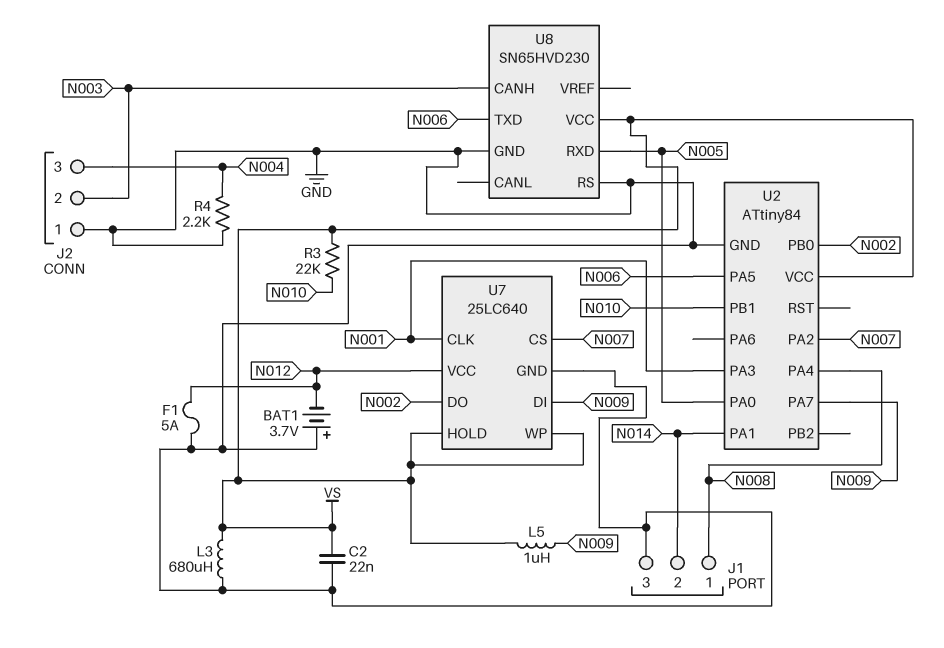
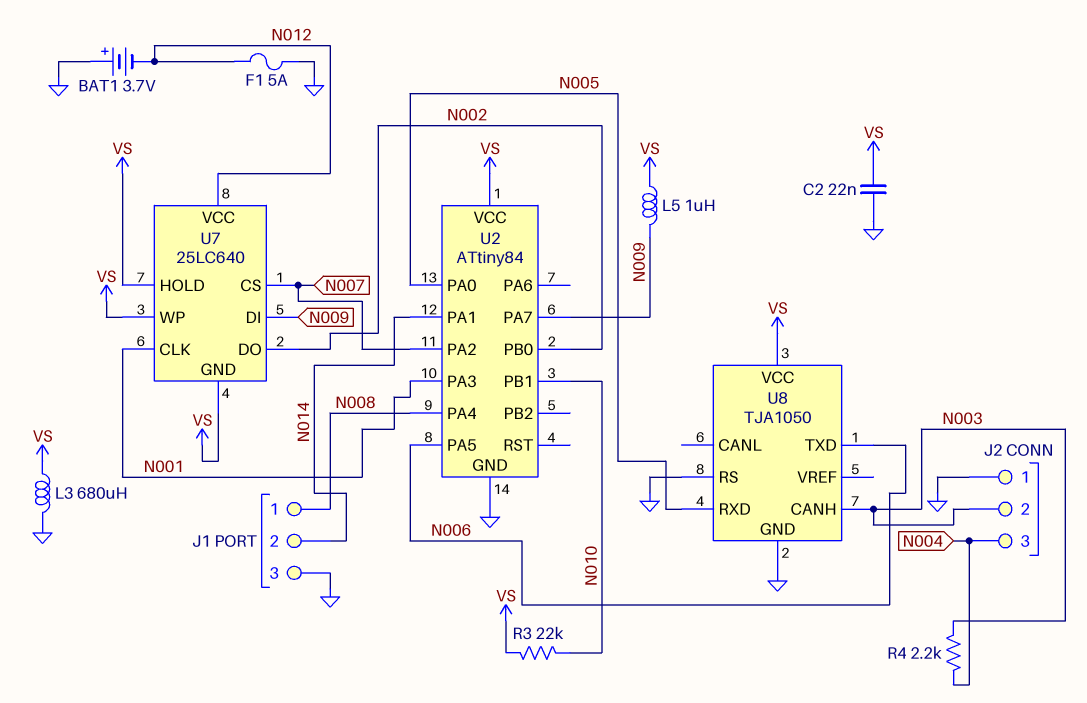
R4: 2.2k (GND, N004) -> 2.2k (N003, N004)
U7 pin GND: GND -> VS
U8: SN65HVD230 -> TJA1050

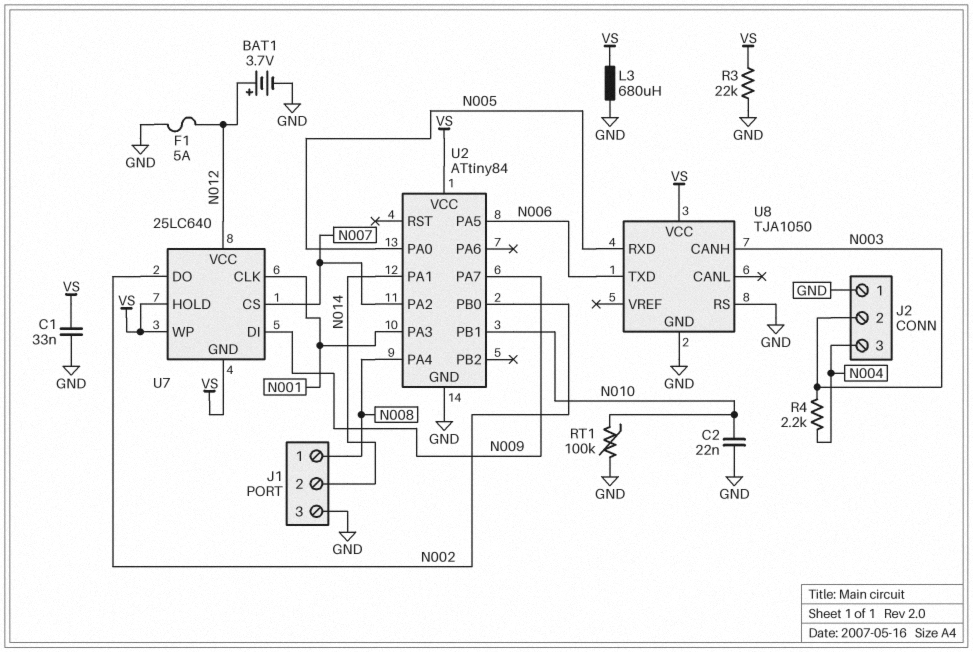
BAT1: 3.7V (plus GND, minus N012) -> 3.7V (plus N012, minus GND)
C1: none -> 33nF (GND, VS)
C2: 22nF (GND, VS) -> 22nF (GND, N010)
L5: 1uH (N009, VS) -> none
R3: 22k (N010, VS) -> 22k (GND, VS)
RT1: none -> 100k (GND, N010)

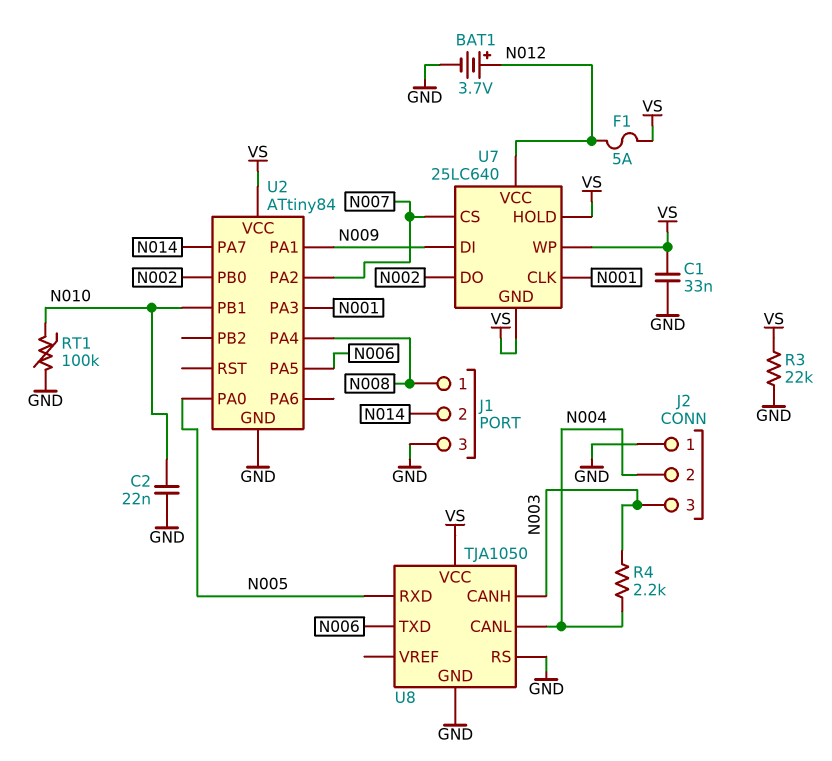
F1: 5A (GND, N012) -> 5A (N012, VS)
J2 pin 2: N003 -> N004
J2 pin 3: N004 -> N003
L3: 680uH (GND, VS) -> none
U2 pin PA1: N014 -> N009
U2 pin PA7: N009 -> N014
U8 pin CANL: none -> N004

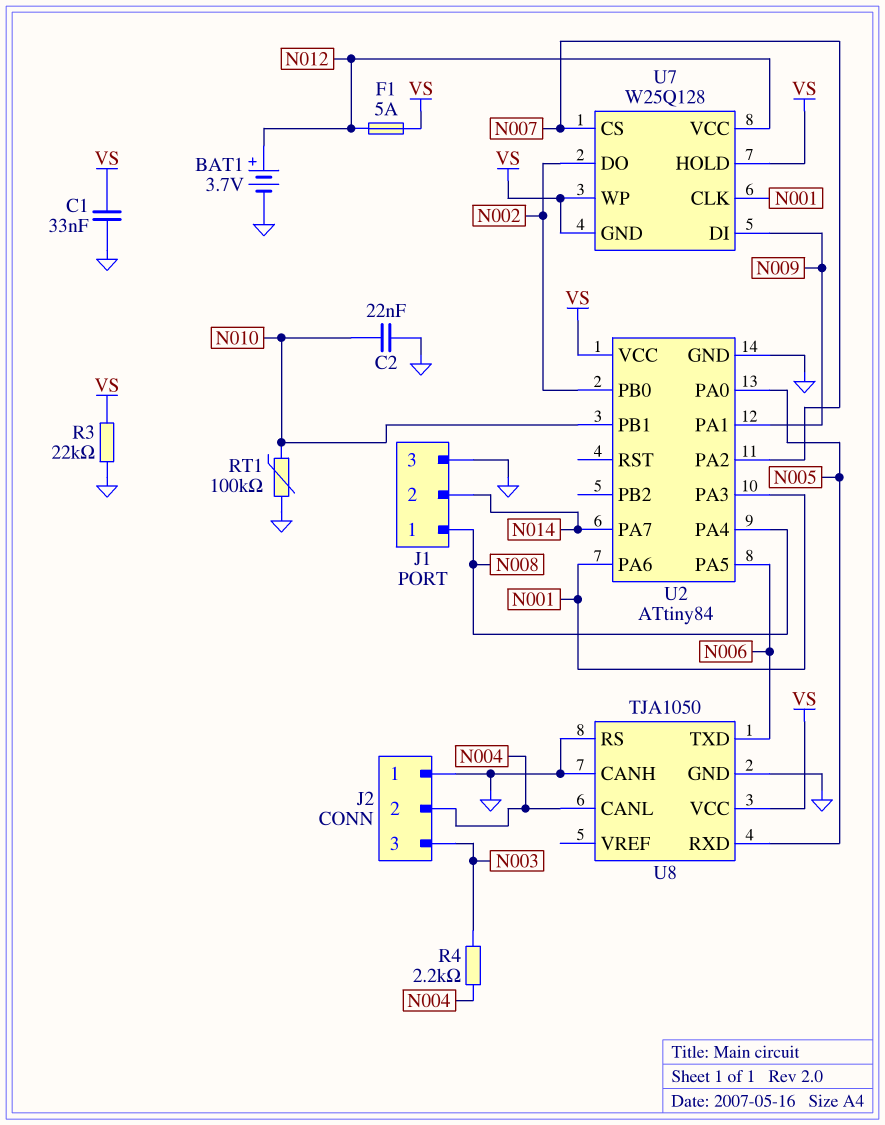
U2 pin PA6: none -> N001
U7: 25LC640 -> W25Q128
U8 pin CANH: N003 -> GND

